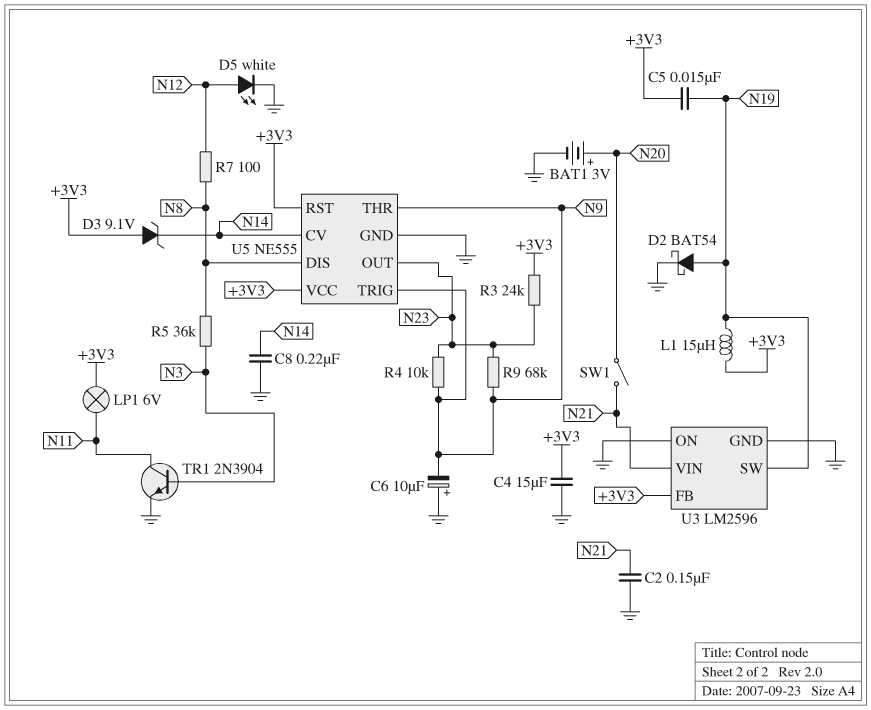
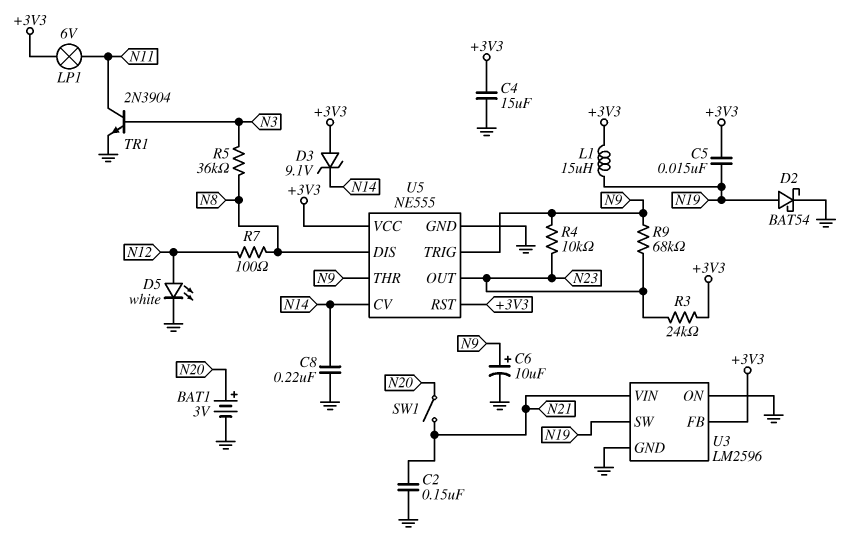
C6: 10uF (plus GND, minus N9) -> 10uF (plus N9, minus GND)

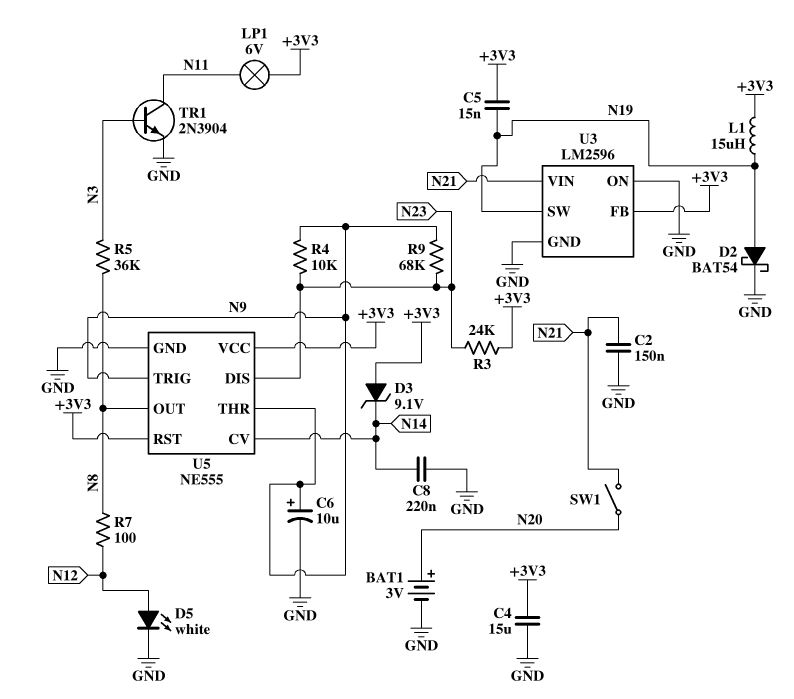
U5 pin DIS: N8 -> N23
U5 pin OUT: N23 -> N8

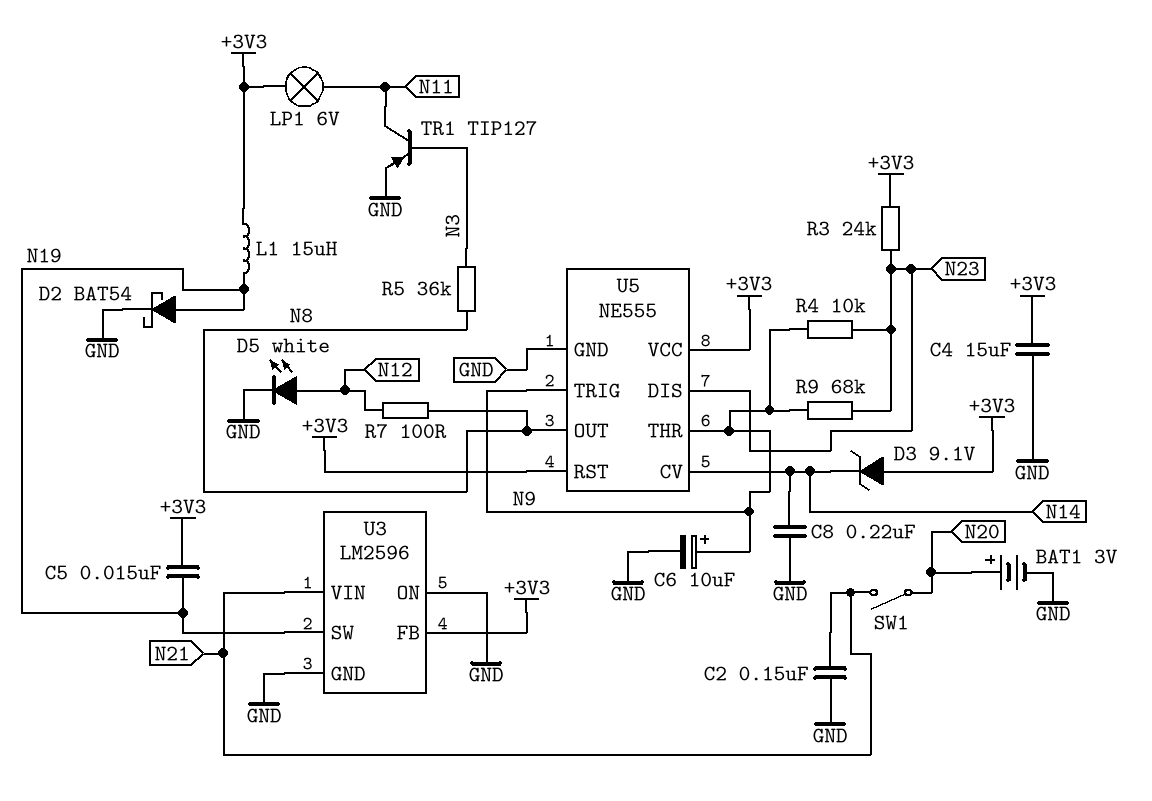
TR1: NPN 2N3904 (B N3, C N11, E GND) -> PNP TIP127 (B N3, C N11, E GND)

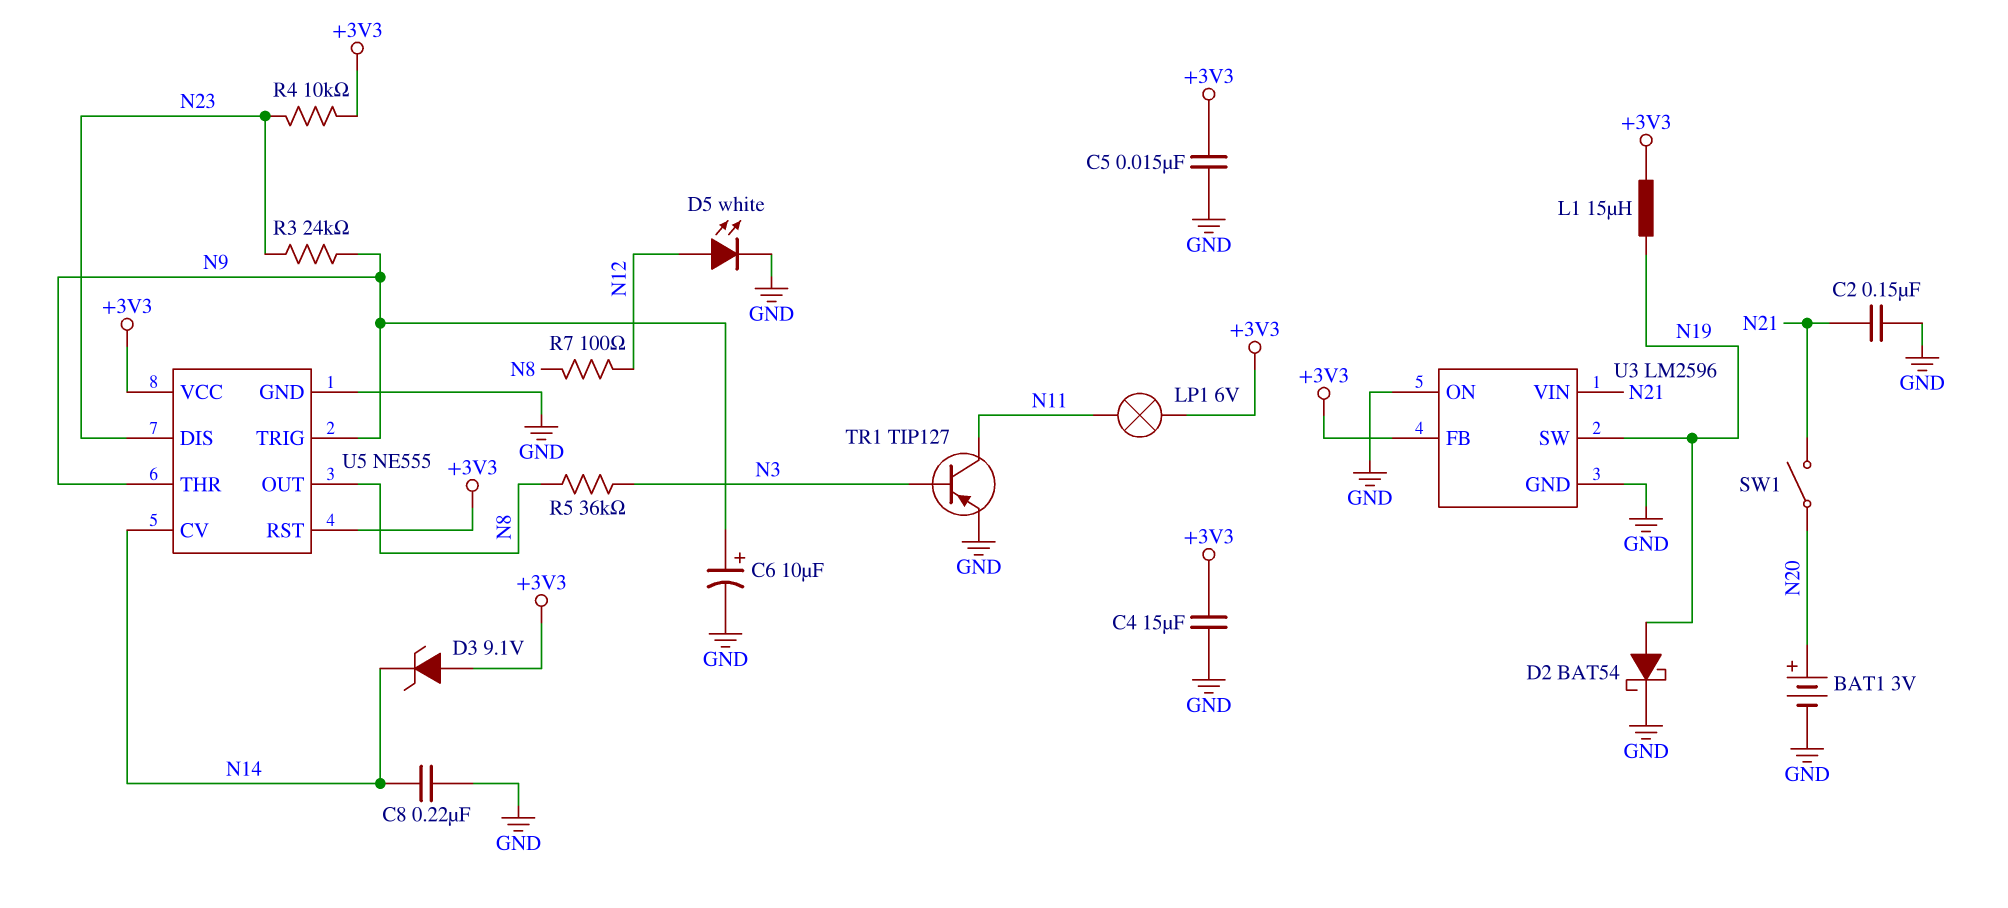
C5: 15nF (+3V3, N19) -> 15nF (+3V3, GND)
R3: 24k (+3V3, N23) -> 24k (N9, N23)
R4: 10k (N9, N23) -> 10k (+3V3, N23)
R9: 68k (N9, N23) -> none

